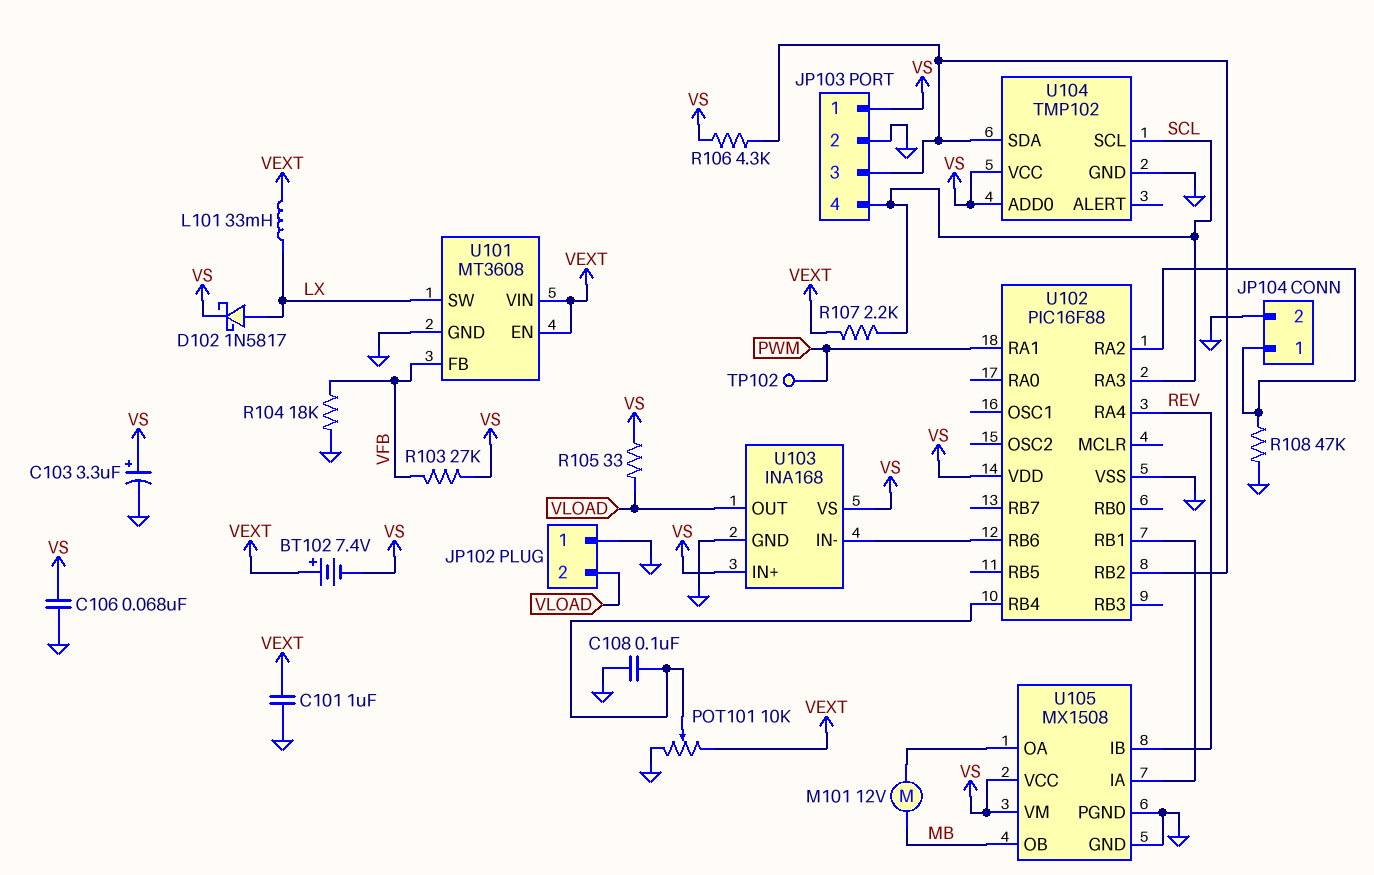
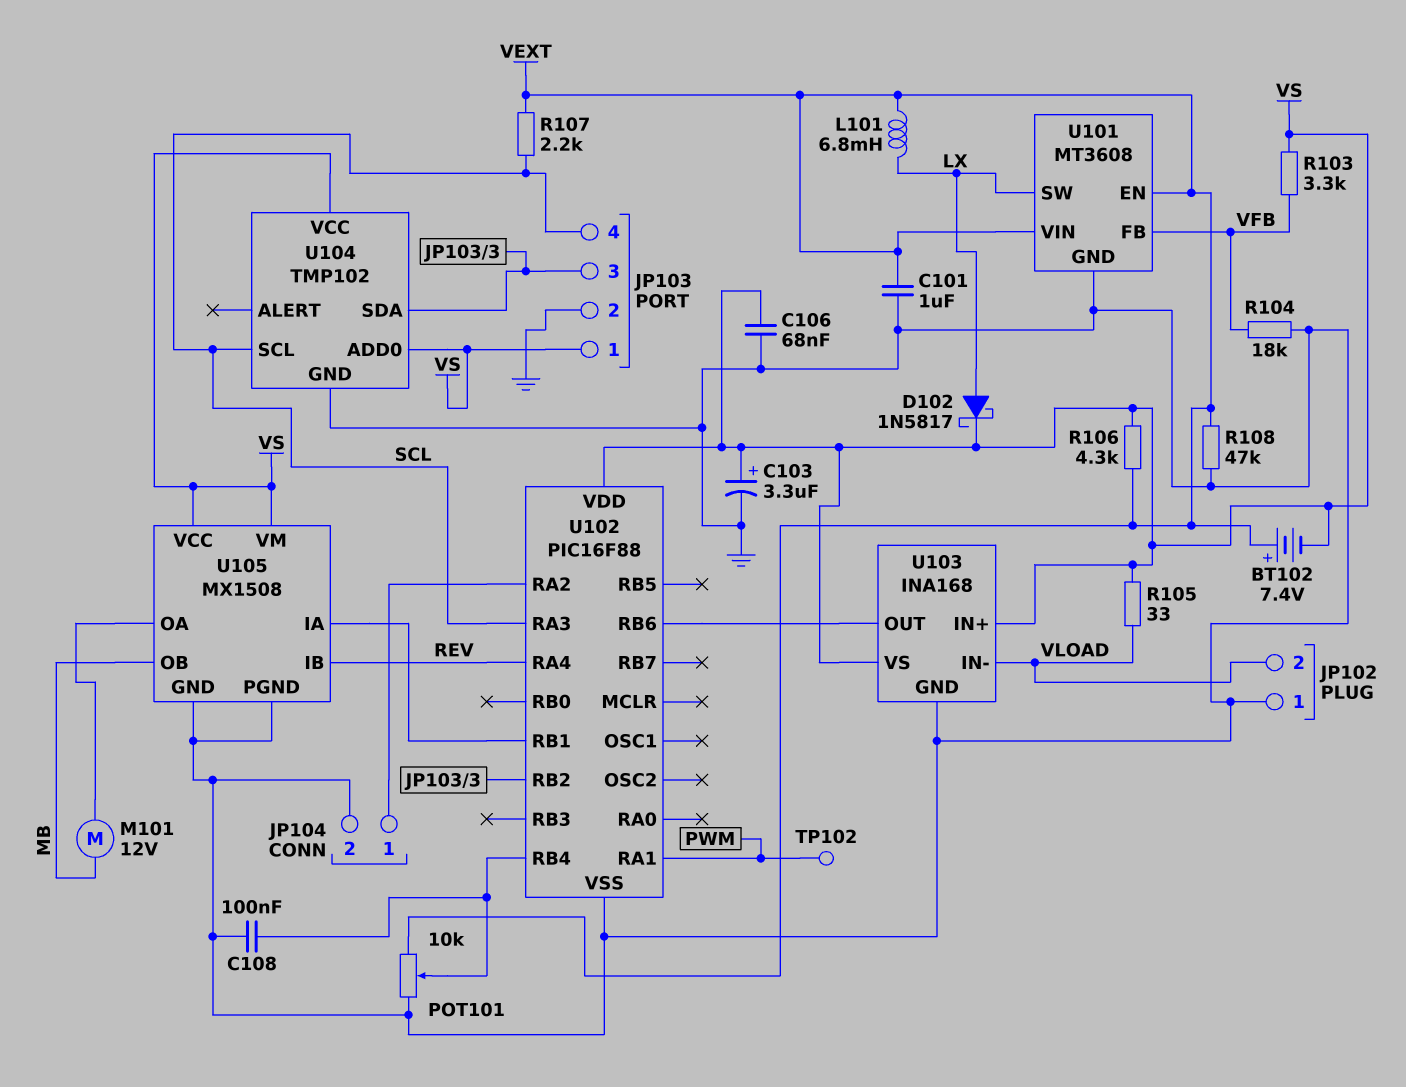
L101: 33mH (LX, VEXT) -> 6.8mH (LX, VEXT)
R103: 27k (VFB, VS) -> 3.3k (VFB, VS)
R106: 4.3k (JP103/3, VS) -> 4.3k (VEXT, VS)
R108: 47k (GND, JP104/1) -> 47k (GND, VEXT)
U103 pin IN-: U102/RB6 -> VLOAD
U103 pin OUT: VLOAD -> U102/RB6

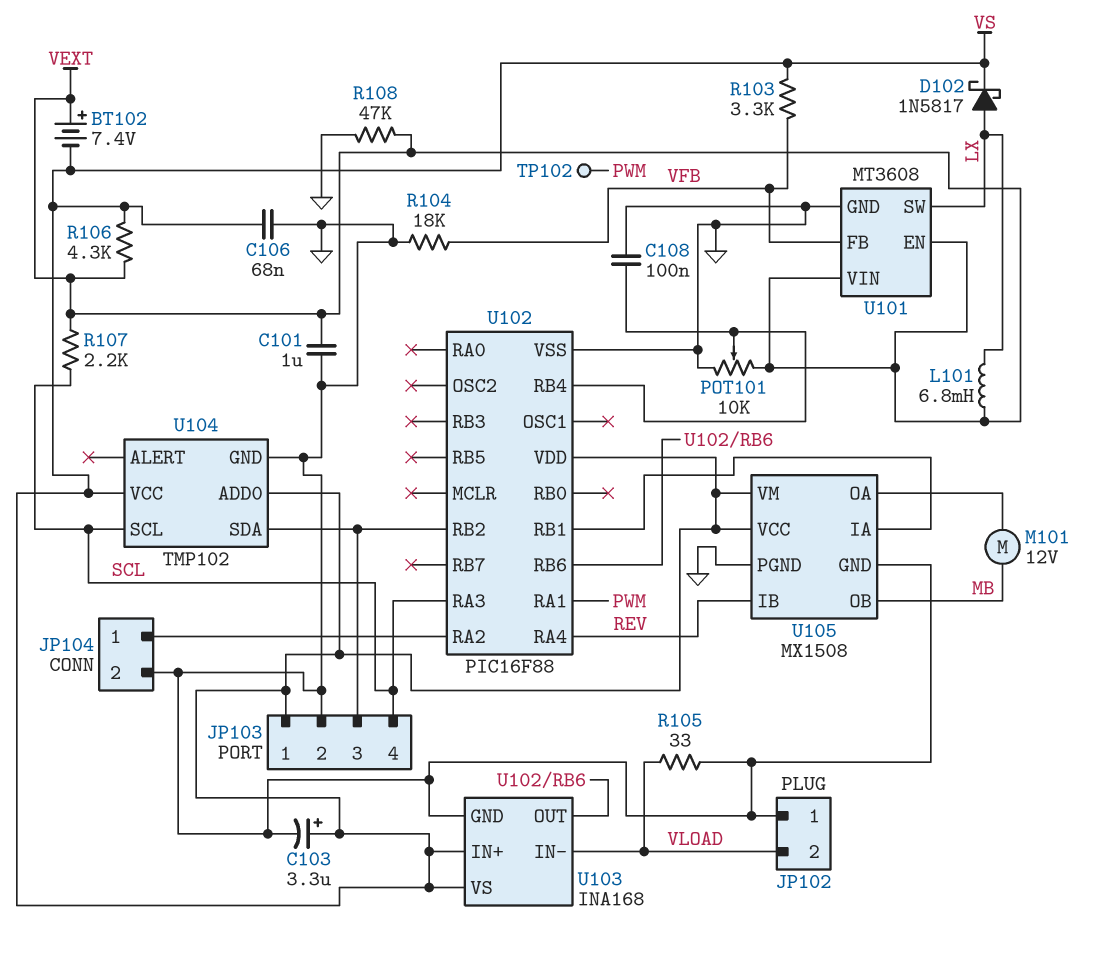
R105: 33 (VLOAD, VS) -> 33 (GND, VLOAD)

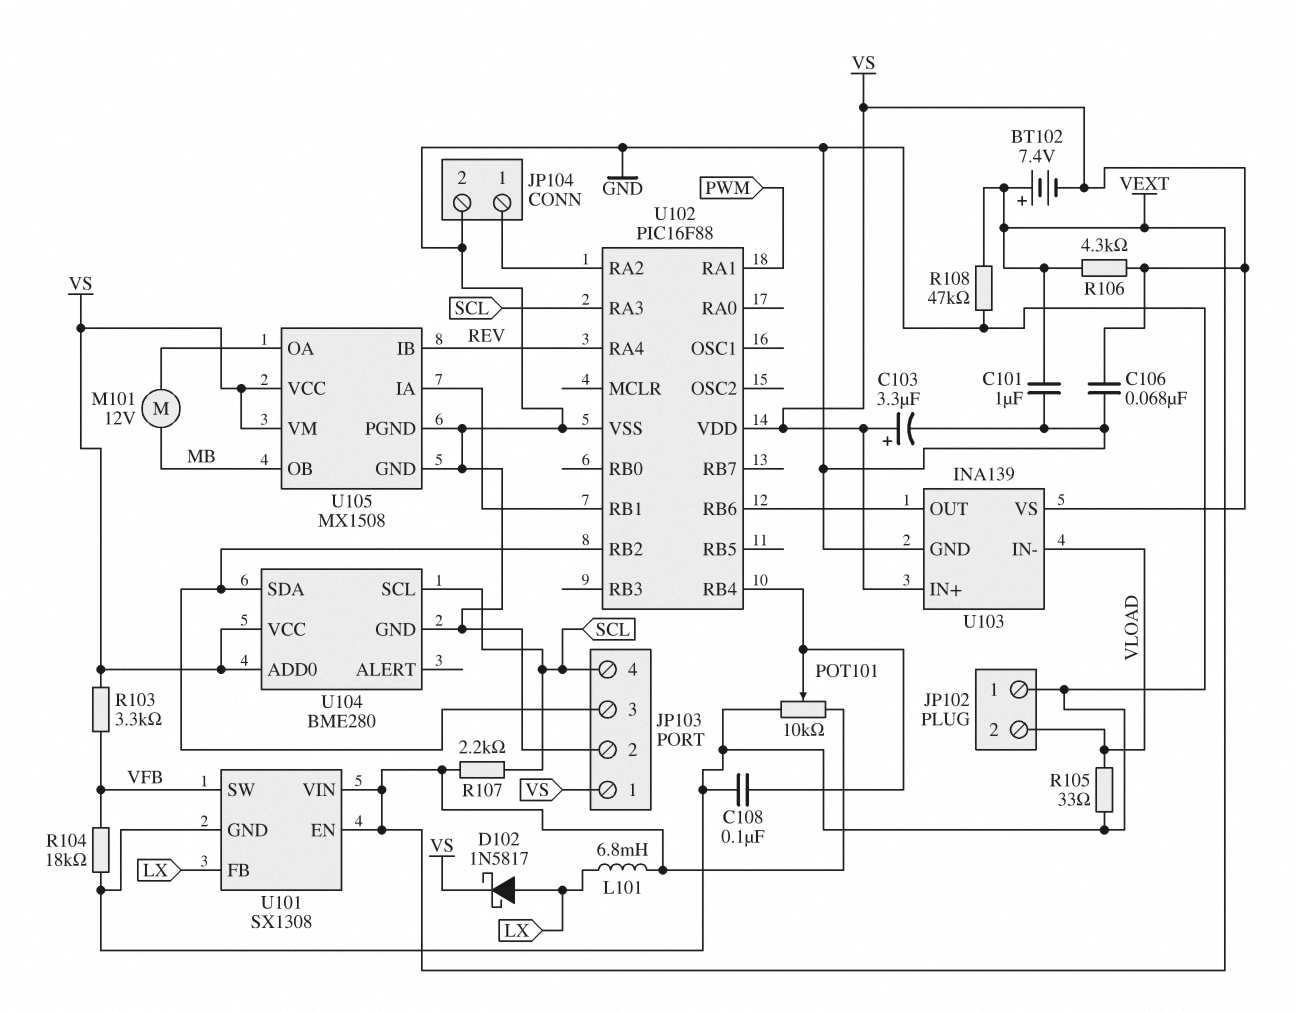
TP102: test point (PWM) -> none
U101: MT3608 -> SX1308
U101 pin FB: VFB -> LX
U101 pin SW: LX -> VFB
U103: INA168 -> INA139
U104: TMP102 -> BME280

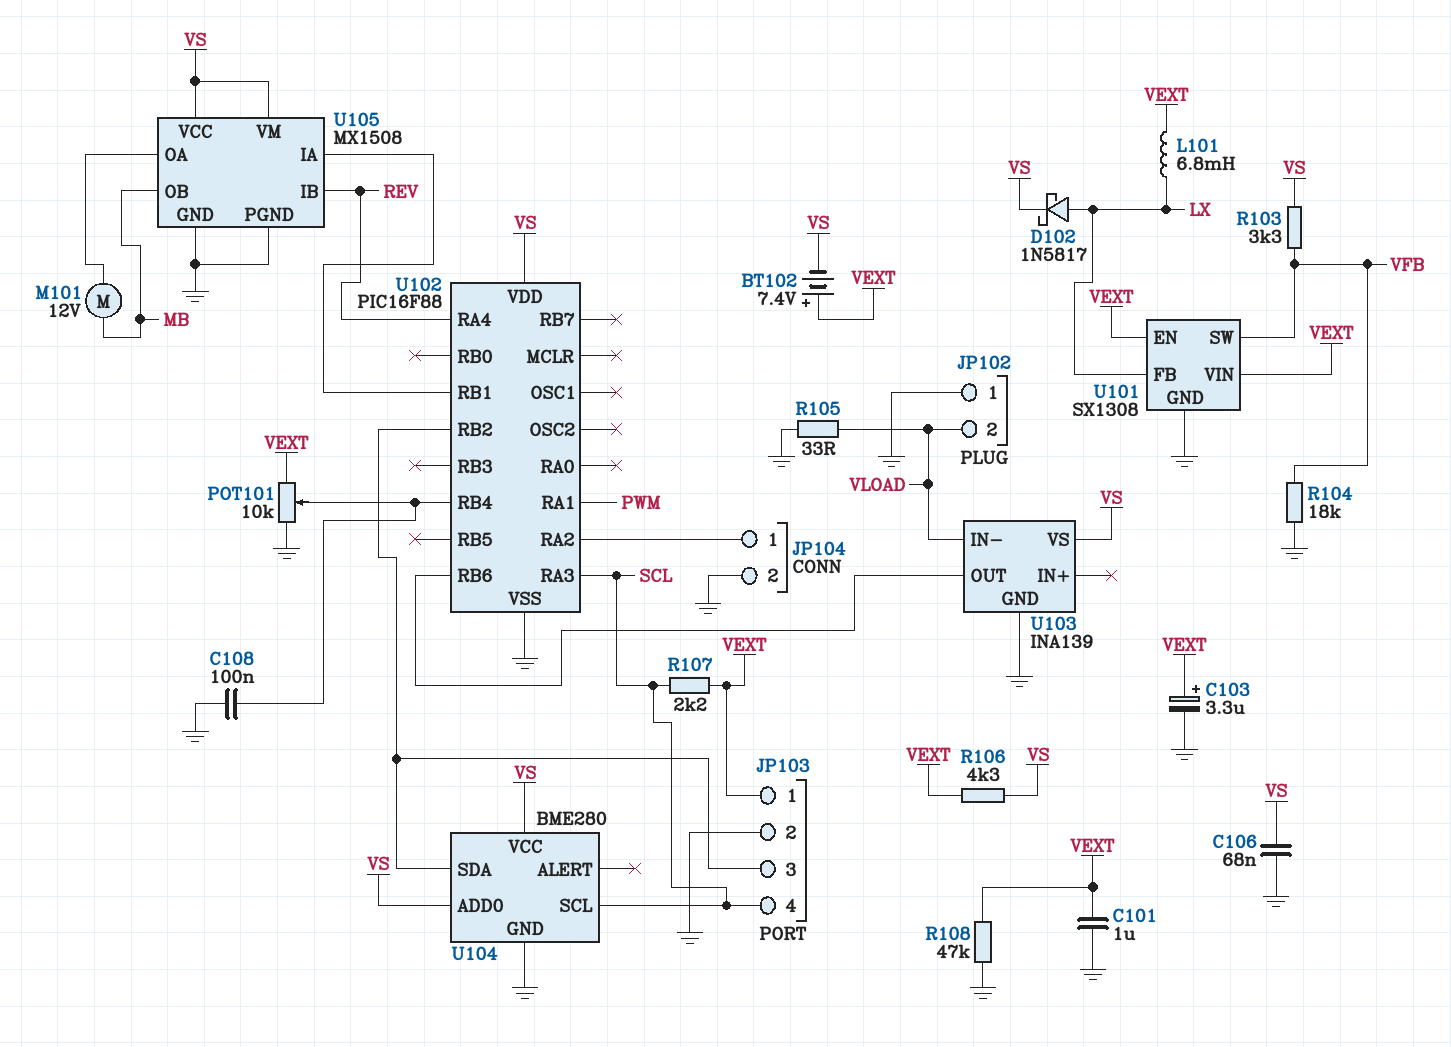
C103: 3.3uF (plus VS, minus GND) -> 3.3uF (plus VEXT, minus GND)
JP103 pin 1: VS -> VEXT
U103 pin IN+: VS -> none

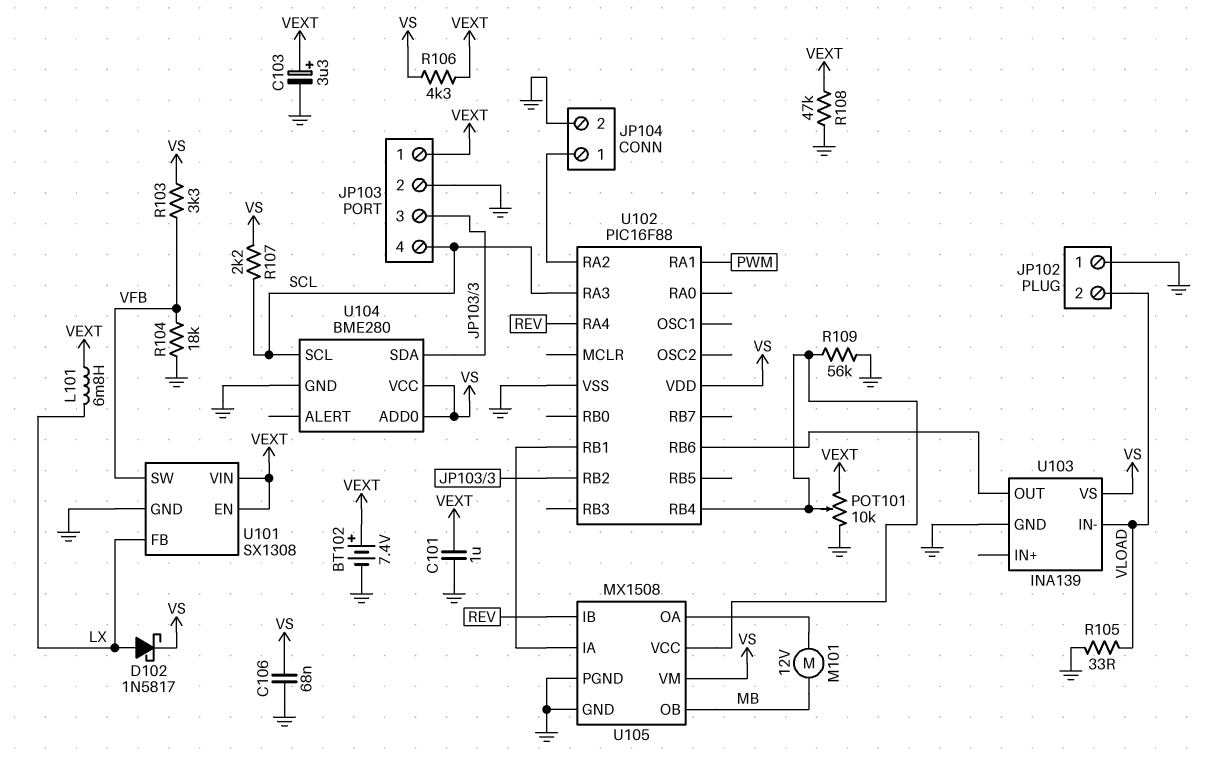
BT102: 7.4V (plus VEXT, minus VS) -> 7.4V (plus VEXT, minus GND)
C108: 100nF (GND, U102/RB4) -> none
R107: 2.2k (SCL, VEXT) -> 2.2k (SCL, VS)
R109: none -> 56k (GND, U102/RB4)
U105 pin VCC: VS -> U102/RB4

